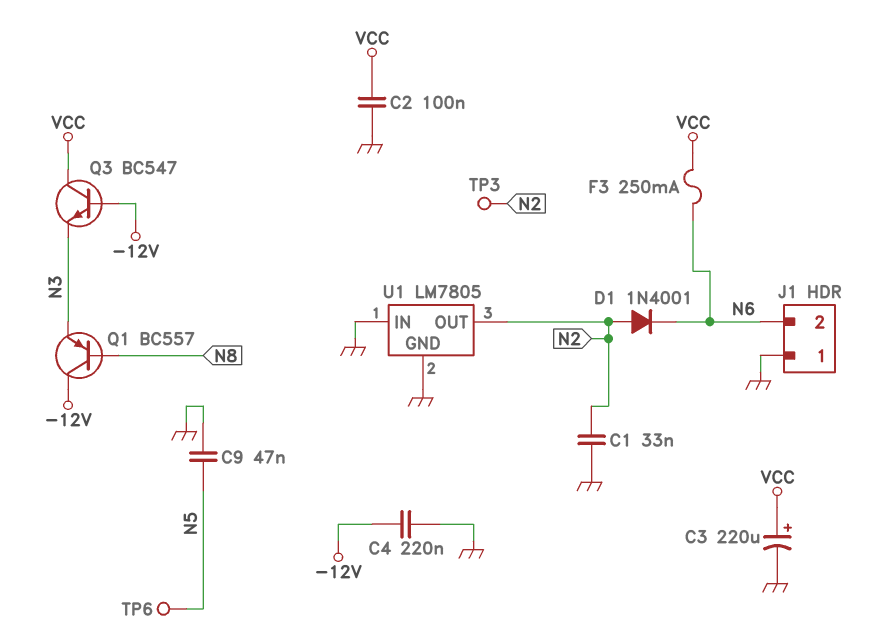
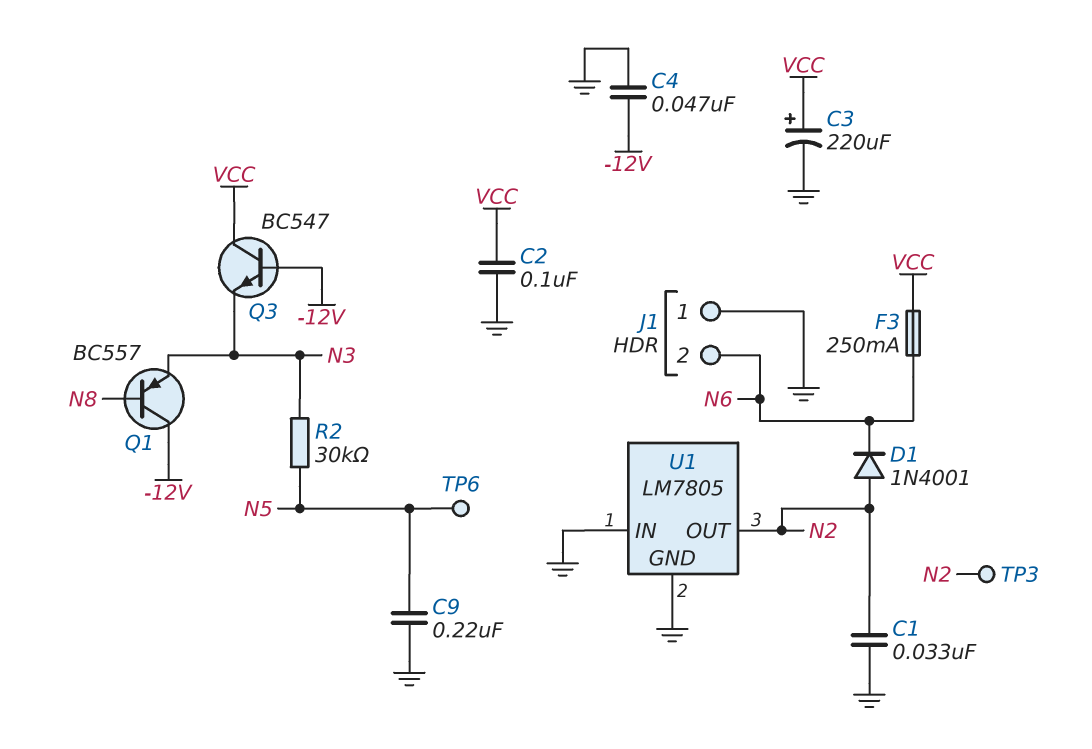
C4: 220nF (-12V, GND) -> 47nF (-12V, GND)
C9: 47nF (GND, N5) -> 220nF (GND, N5)
R2: none -> 30k (N3, N5)

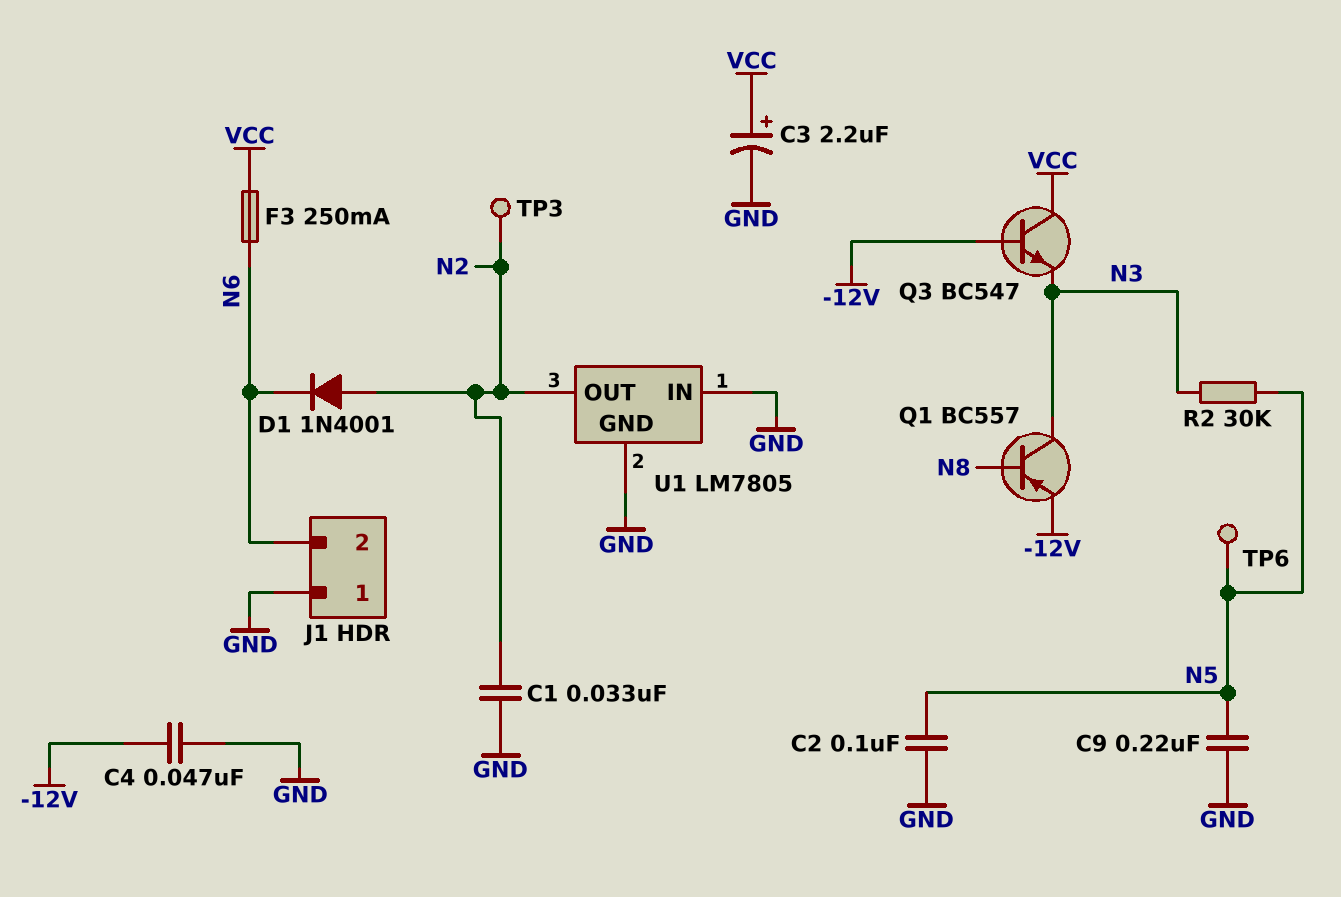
C2: 100nF (GND, VCC) -> 100nF (GND, N5)
C3: 220uF (plus VCC, minus GND) -> 2.2uF (plus VCC, minus GND)
Q1: PNP BC557 (B N8, C -12V, E N3) -> PNP BC557 (B N8, C N3, E -12V)

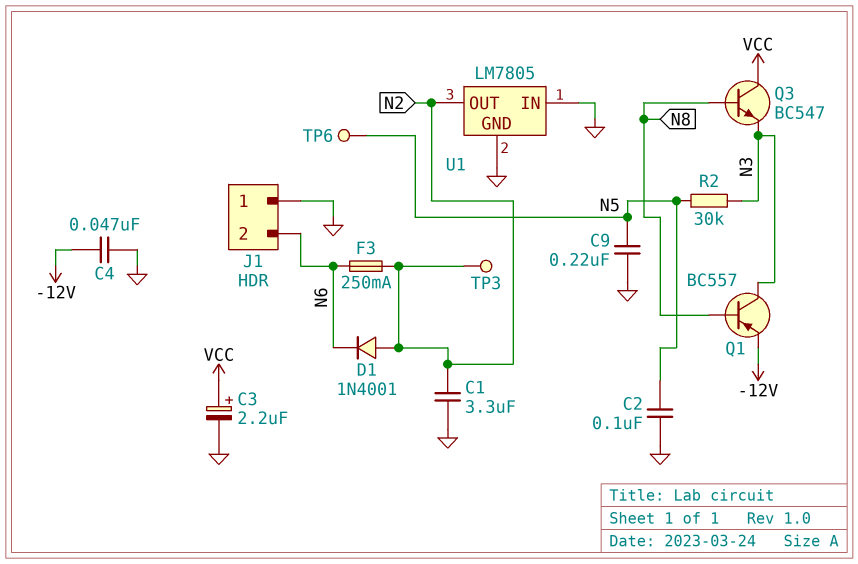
C1: 33nF (GND, N2) -> 3.3uF (GND, N2)
F3: 250mA (N6, VCC) -> 250mA (N2, N6)
Q3: NPN BC547 (B -12V, C VCC, E N3) -> NPN BC547 (B N8, C VCC, E N3)

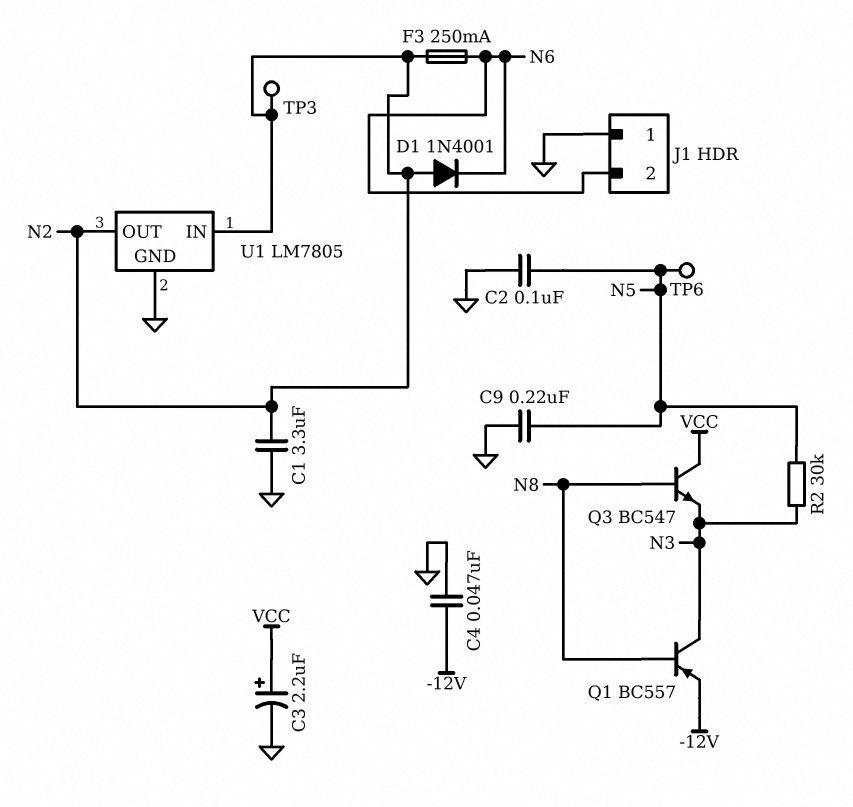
U1 pin IN: GND -> N2

